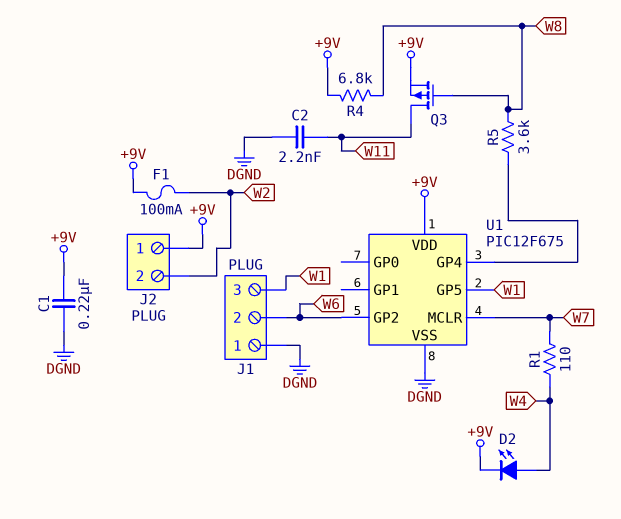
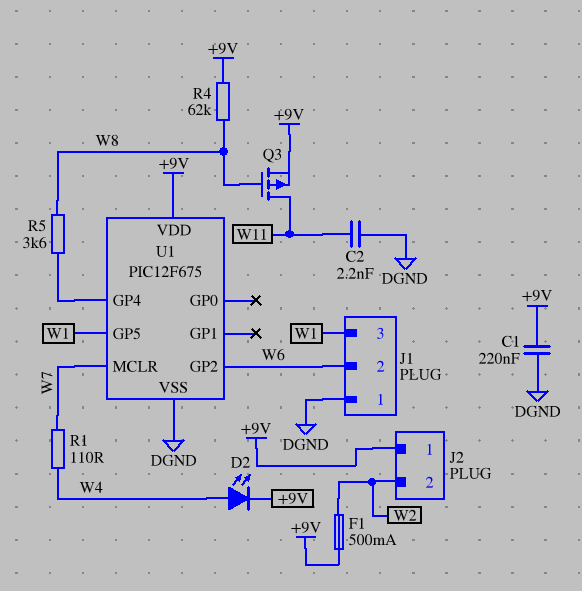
F1: 100mA (+9V, W2) -> 500mA (+9V, W2)
R4: 6.8k (+9V, W8) -> 62k (+9V, W8)

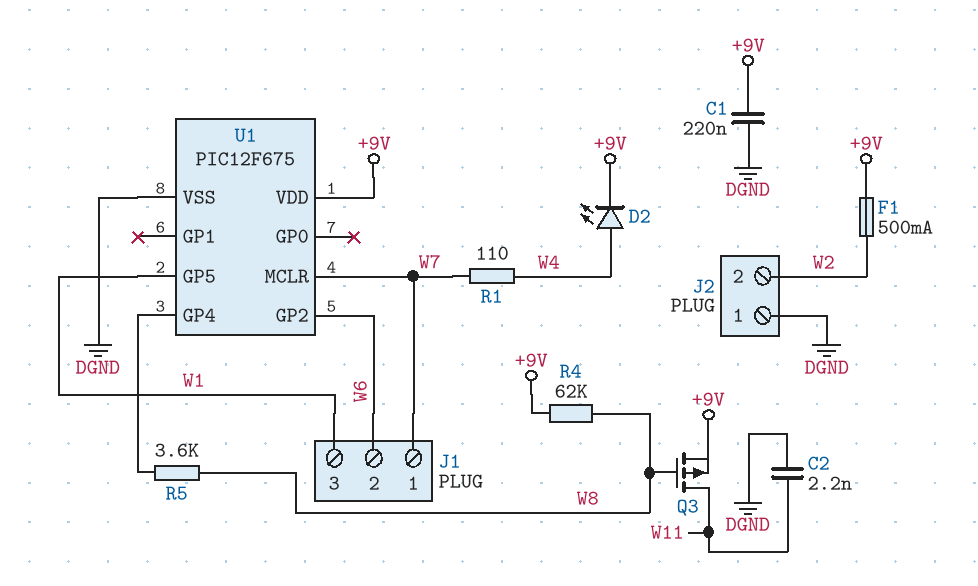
J1 pin 1: DGND -> W7
J2 pin 1: +9V -> DGND

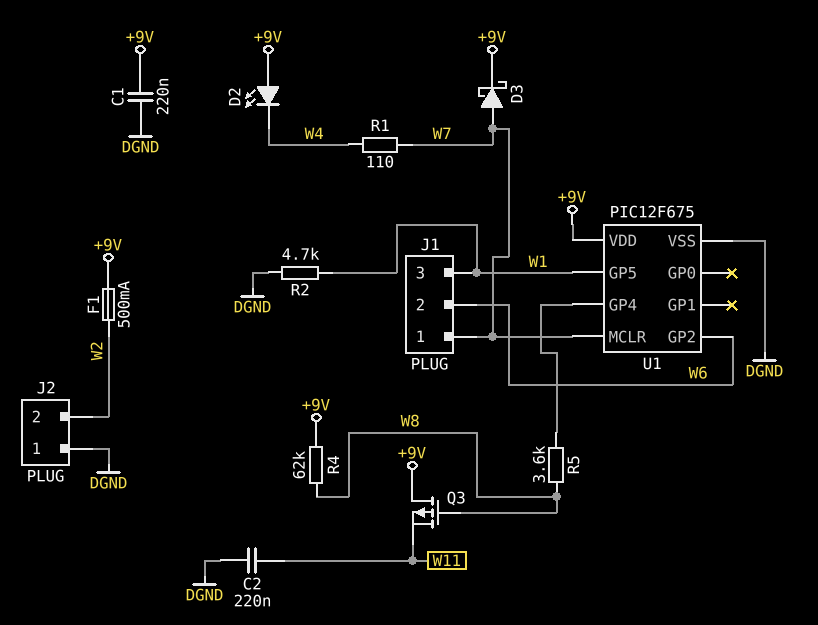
C2: 2.2nF (DGND, W11) -> 220nF (DGND, W11)
D2: LED (A W4, K +9V) -> LED (A +9V, K W4)
D3: none -> schottky (A W7, K +9V)
Q3: PMOS (G W8, D W11, S +9V) -> PMOS (G W8, D +9V, S W11)
R2: none -> 4.7k (DGND, W1)

